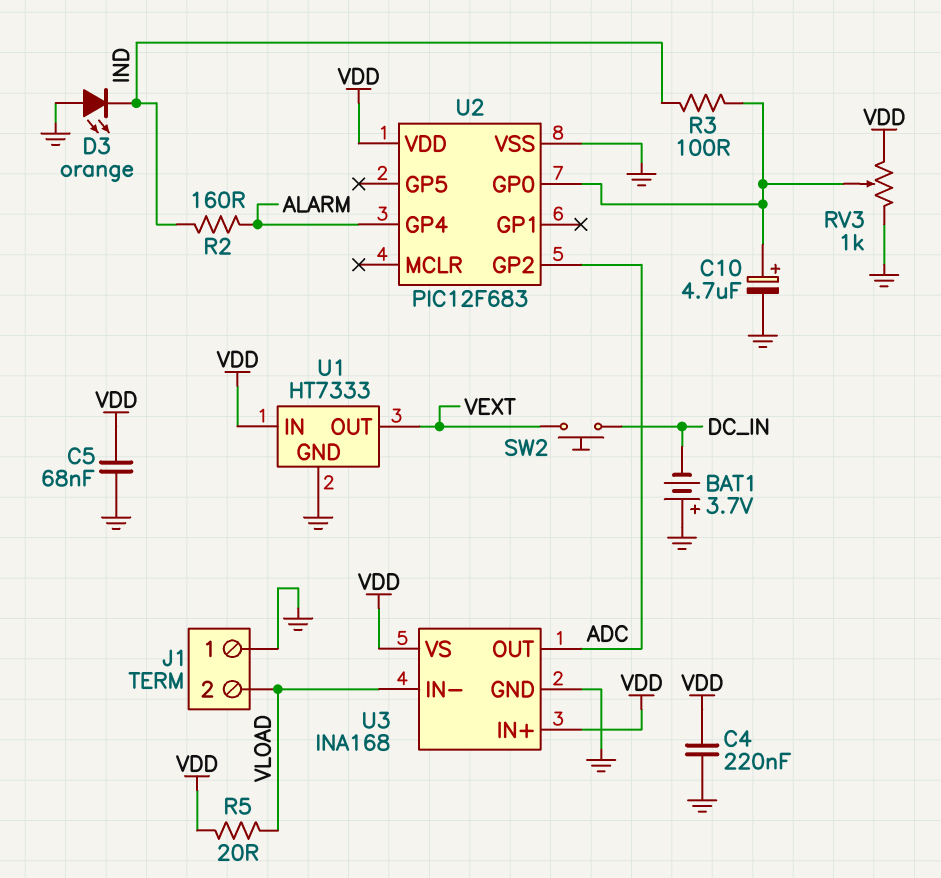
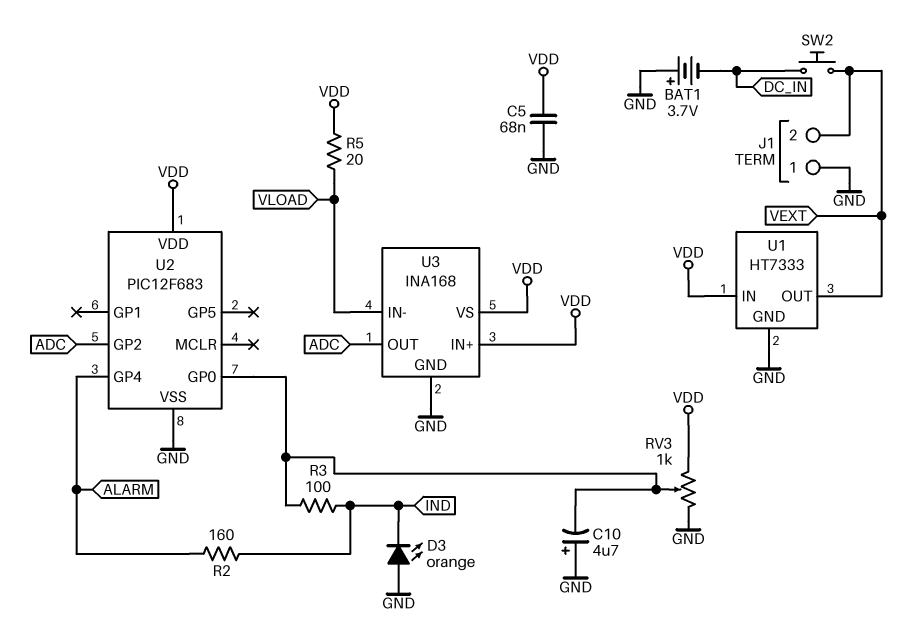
C4: 220nF (GND, VDD) -> none
C10: 4.7uF (plus U2/GP0, minus GND) -> 4.7uF (plus GND, minus U2/GP0)
J1 pin 2: VLOAD -> VEXT

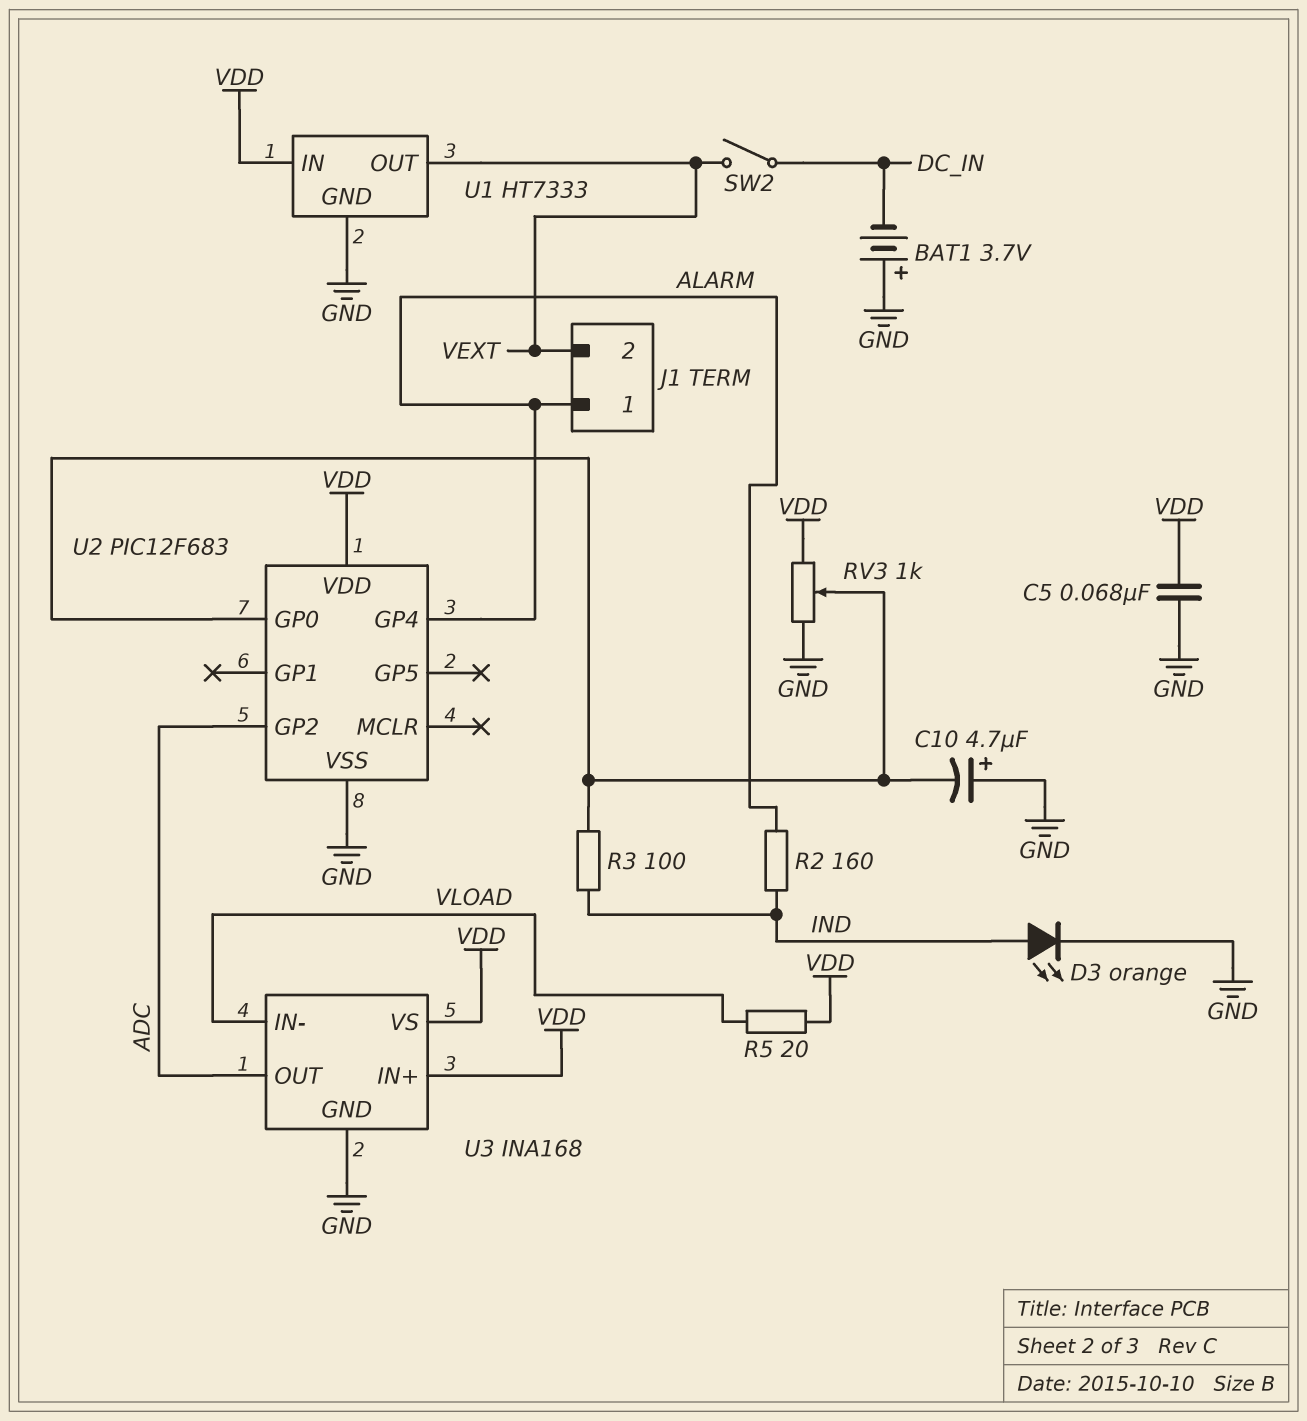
D3: LED orange (A GND, K IND) -> LED orange (A IND, K GND)
J1 pin 1: GND -> ALARM
SW2: button (DC_IN, VEXT) -> switch (DC_IN, VEXT)

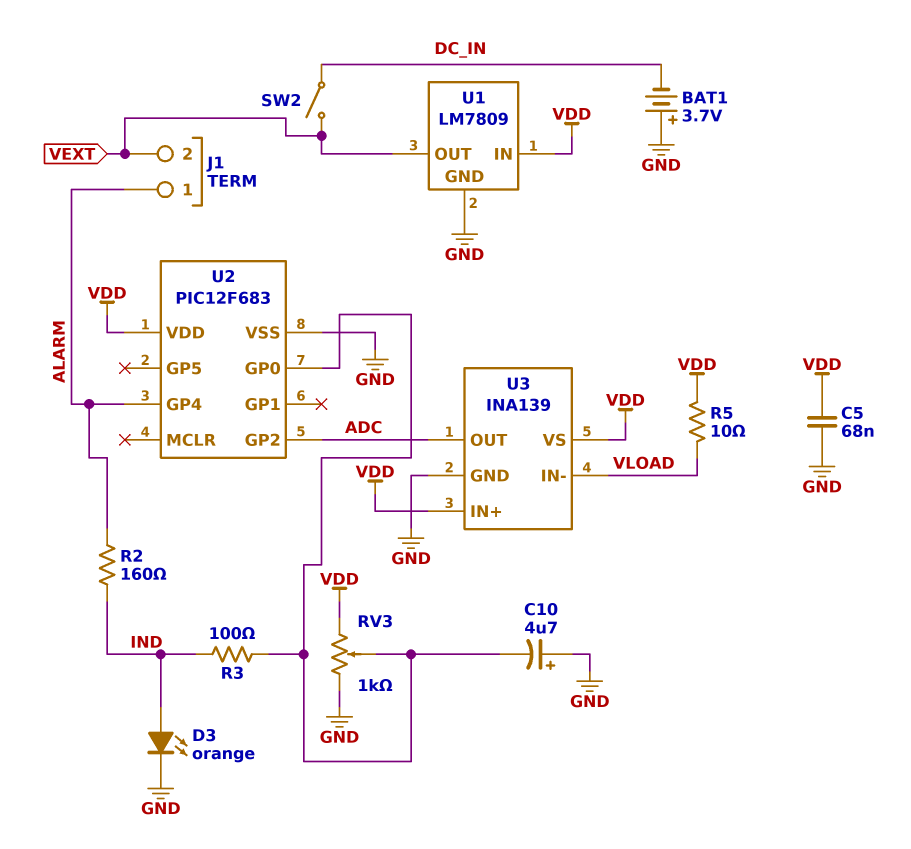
R5: 20 (VDD, VLOAD) -> 10 (VDD, VLOAD)
U1: HT7333 -> LM7809
U3: INA168 -> INA139

